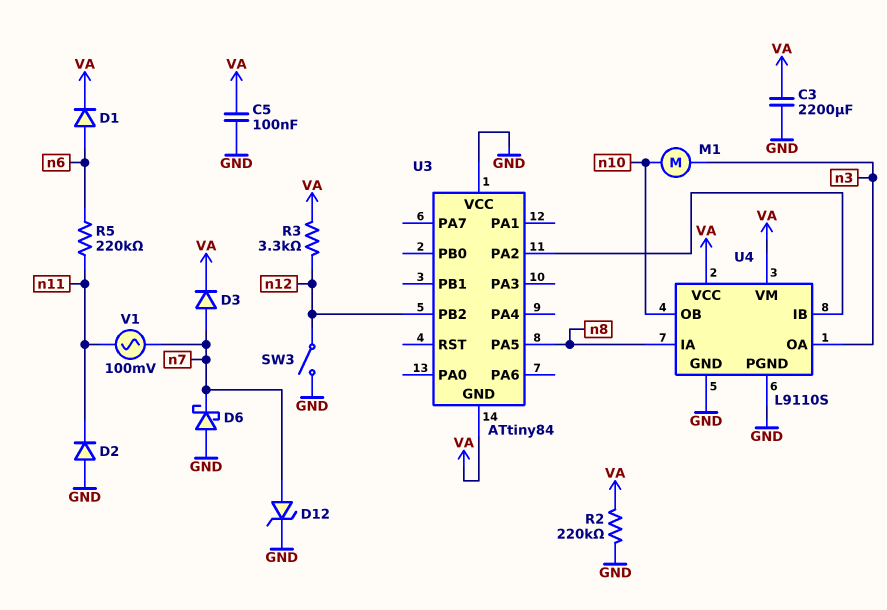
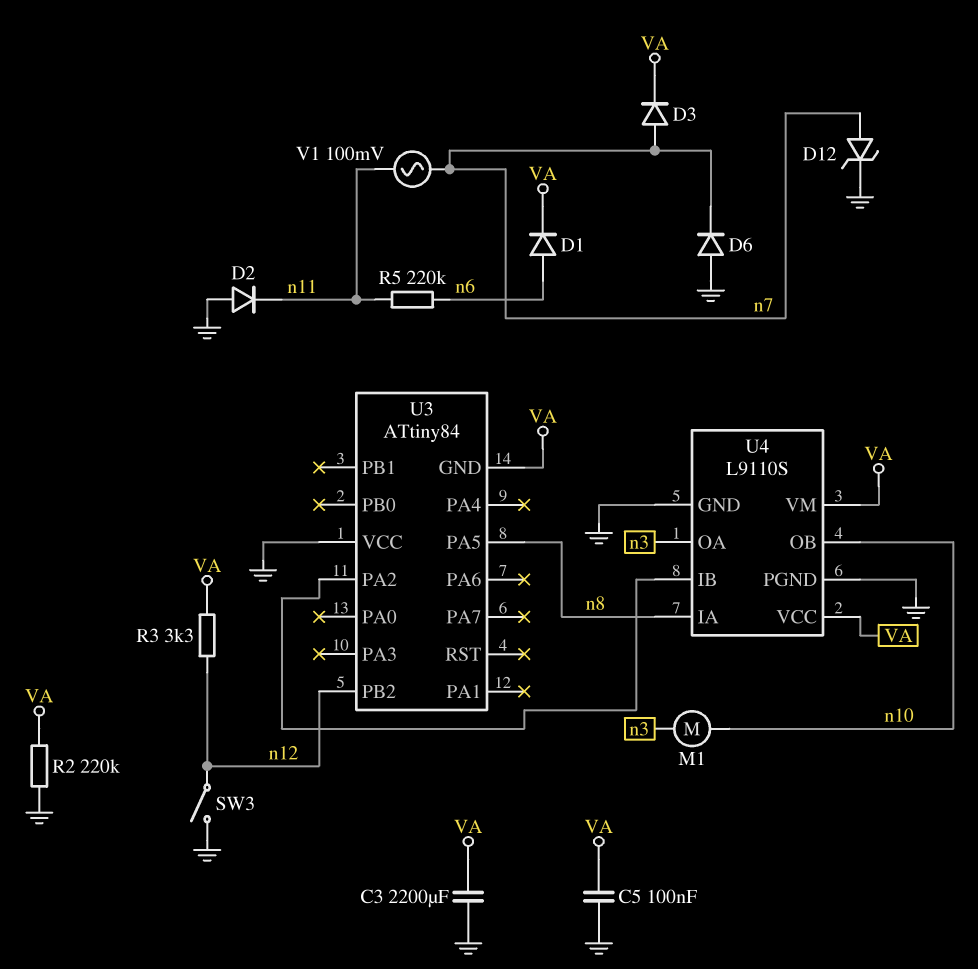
D6: schottky (A GND, K n7) -> diode (A GND, K n7)

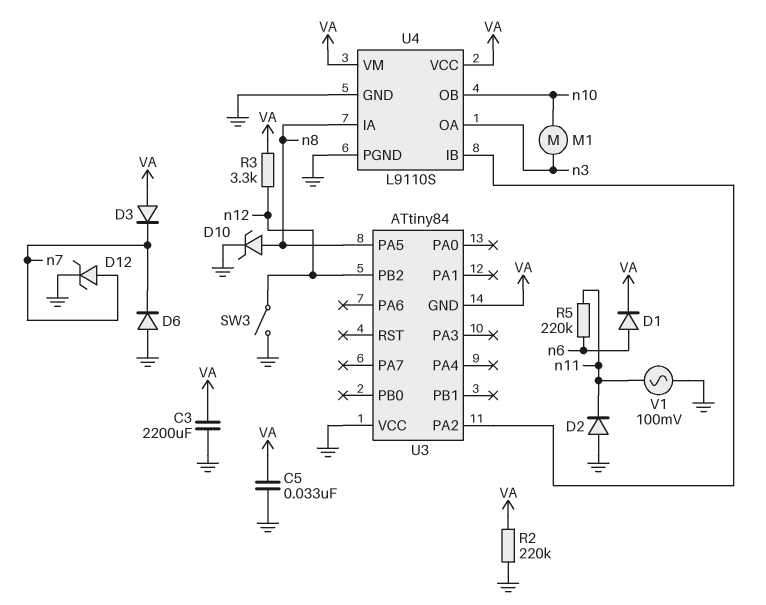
C5: 100nF (GND, VA) -> 33nF (GND, VA)
D3: diode (A n7, K VA) -> diode (A VA, K n7)
D10: none -> zener (A n8, K GND)
V1: AC 100mV (n7, n11) -> AC 100mV (GND, n11)

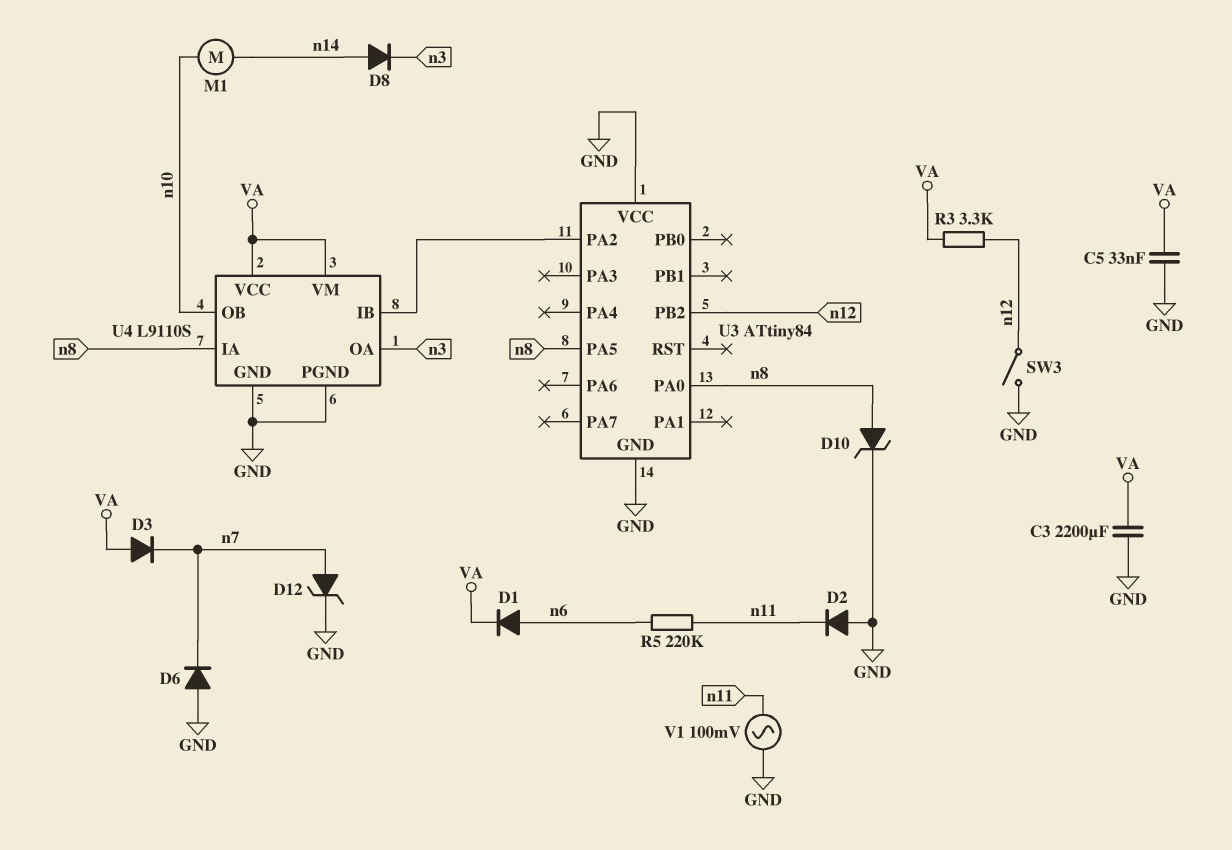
D8: none -> diode (A n14, K n3)
M1: motor (n3, n10) -> motor (n10, n14)
R2: 220k (GND, VA) -> none
U3 pin GND: VA -> GND
U3 pin PA0: none -> n8

